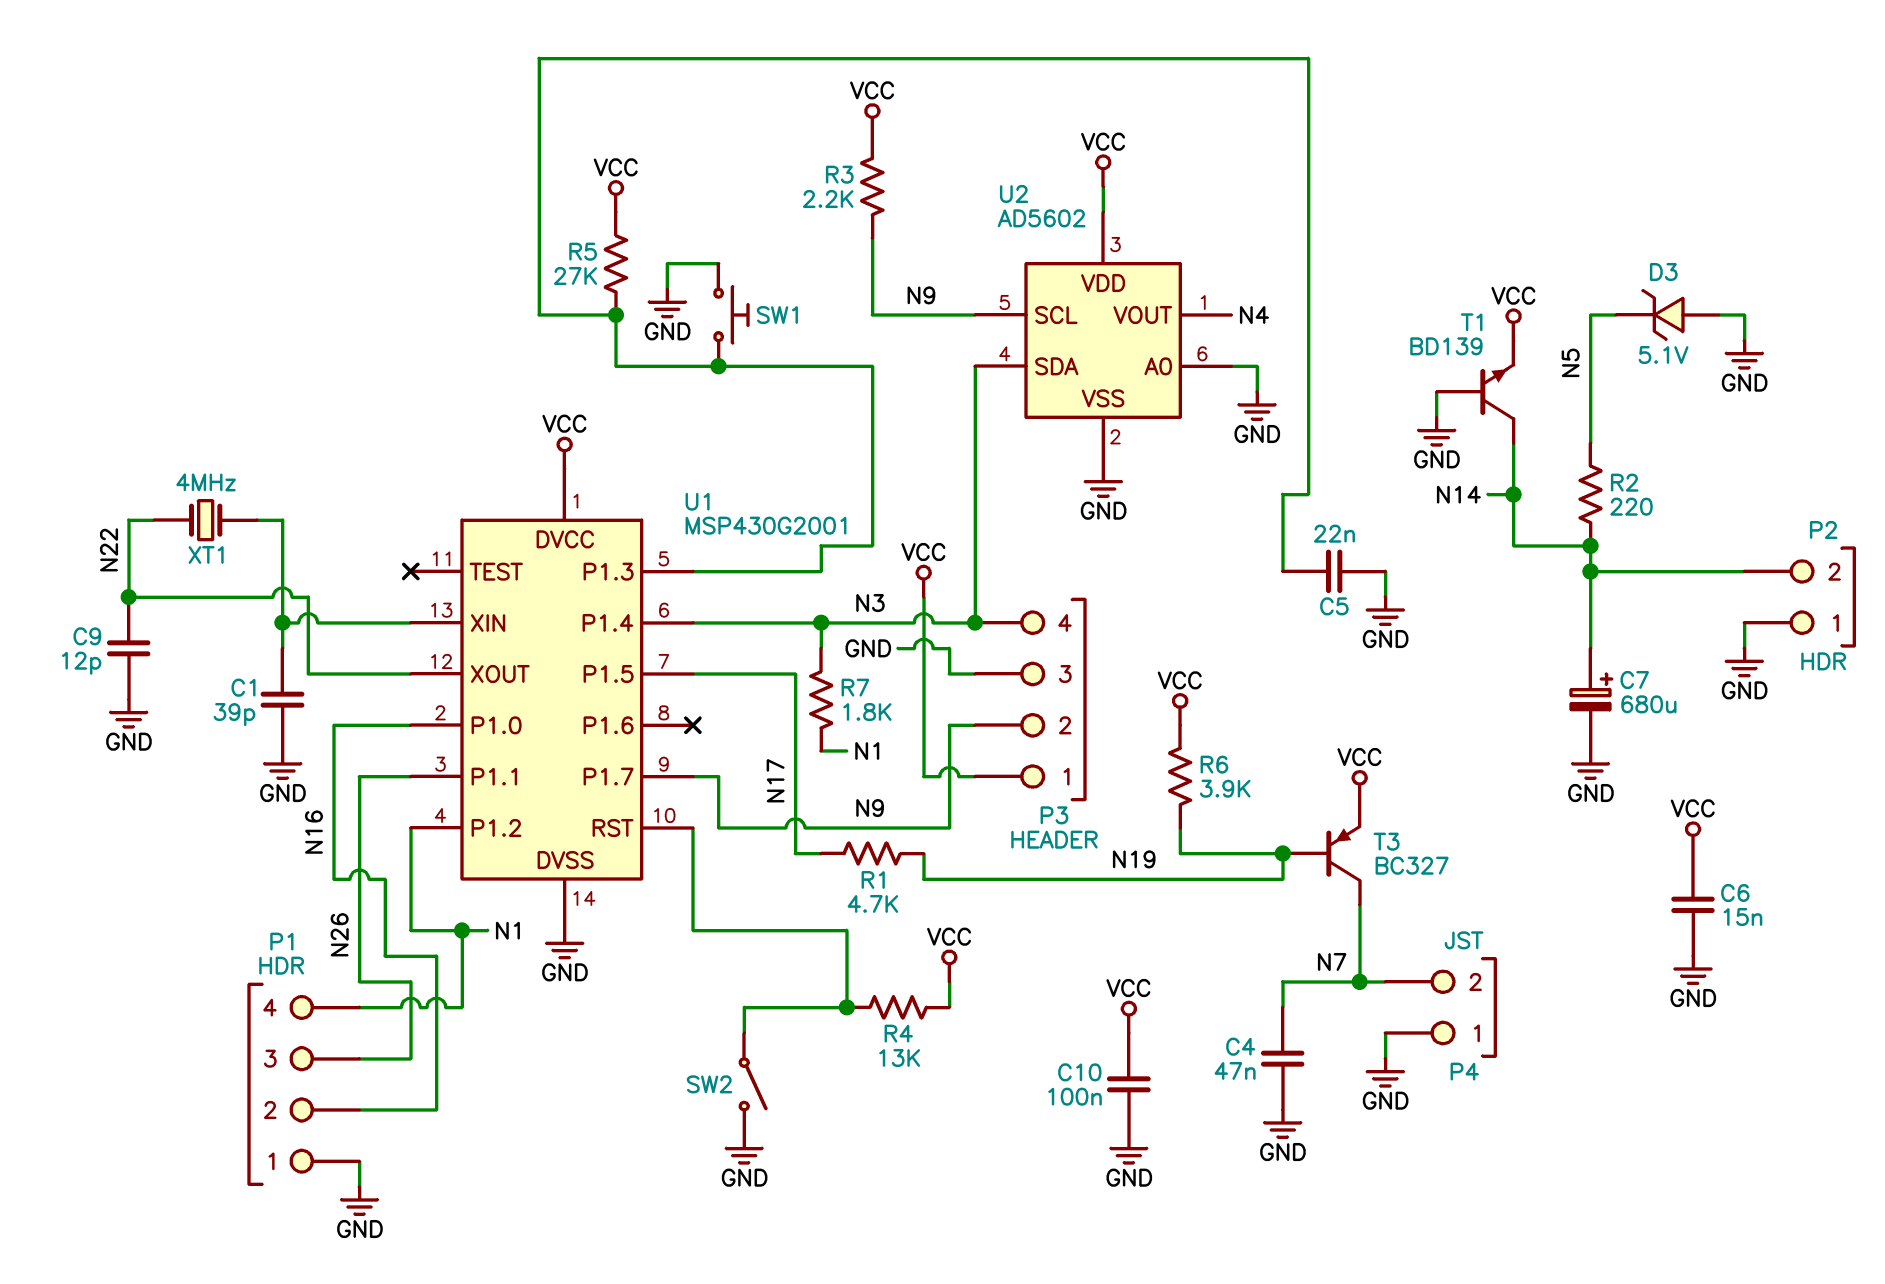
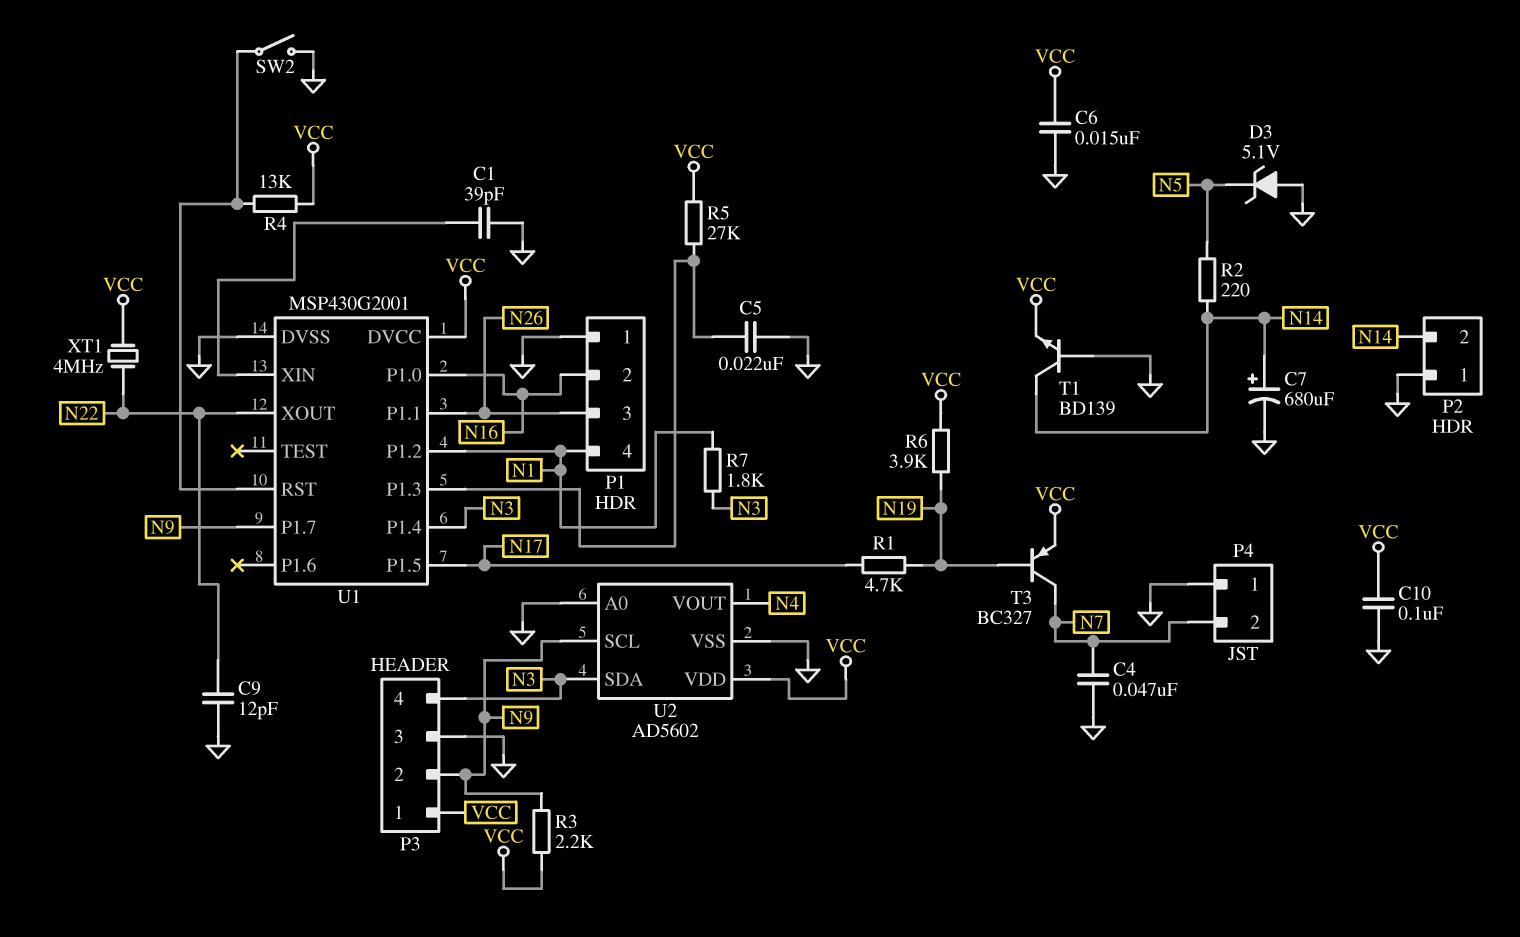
SW1: button (GND, U1/P1.3) -> none
XT1: 4MHz (N22, U1/XIN) -> 4MHz (N22, VCC)

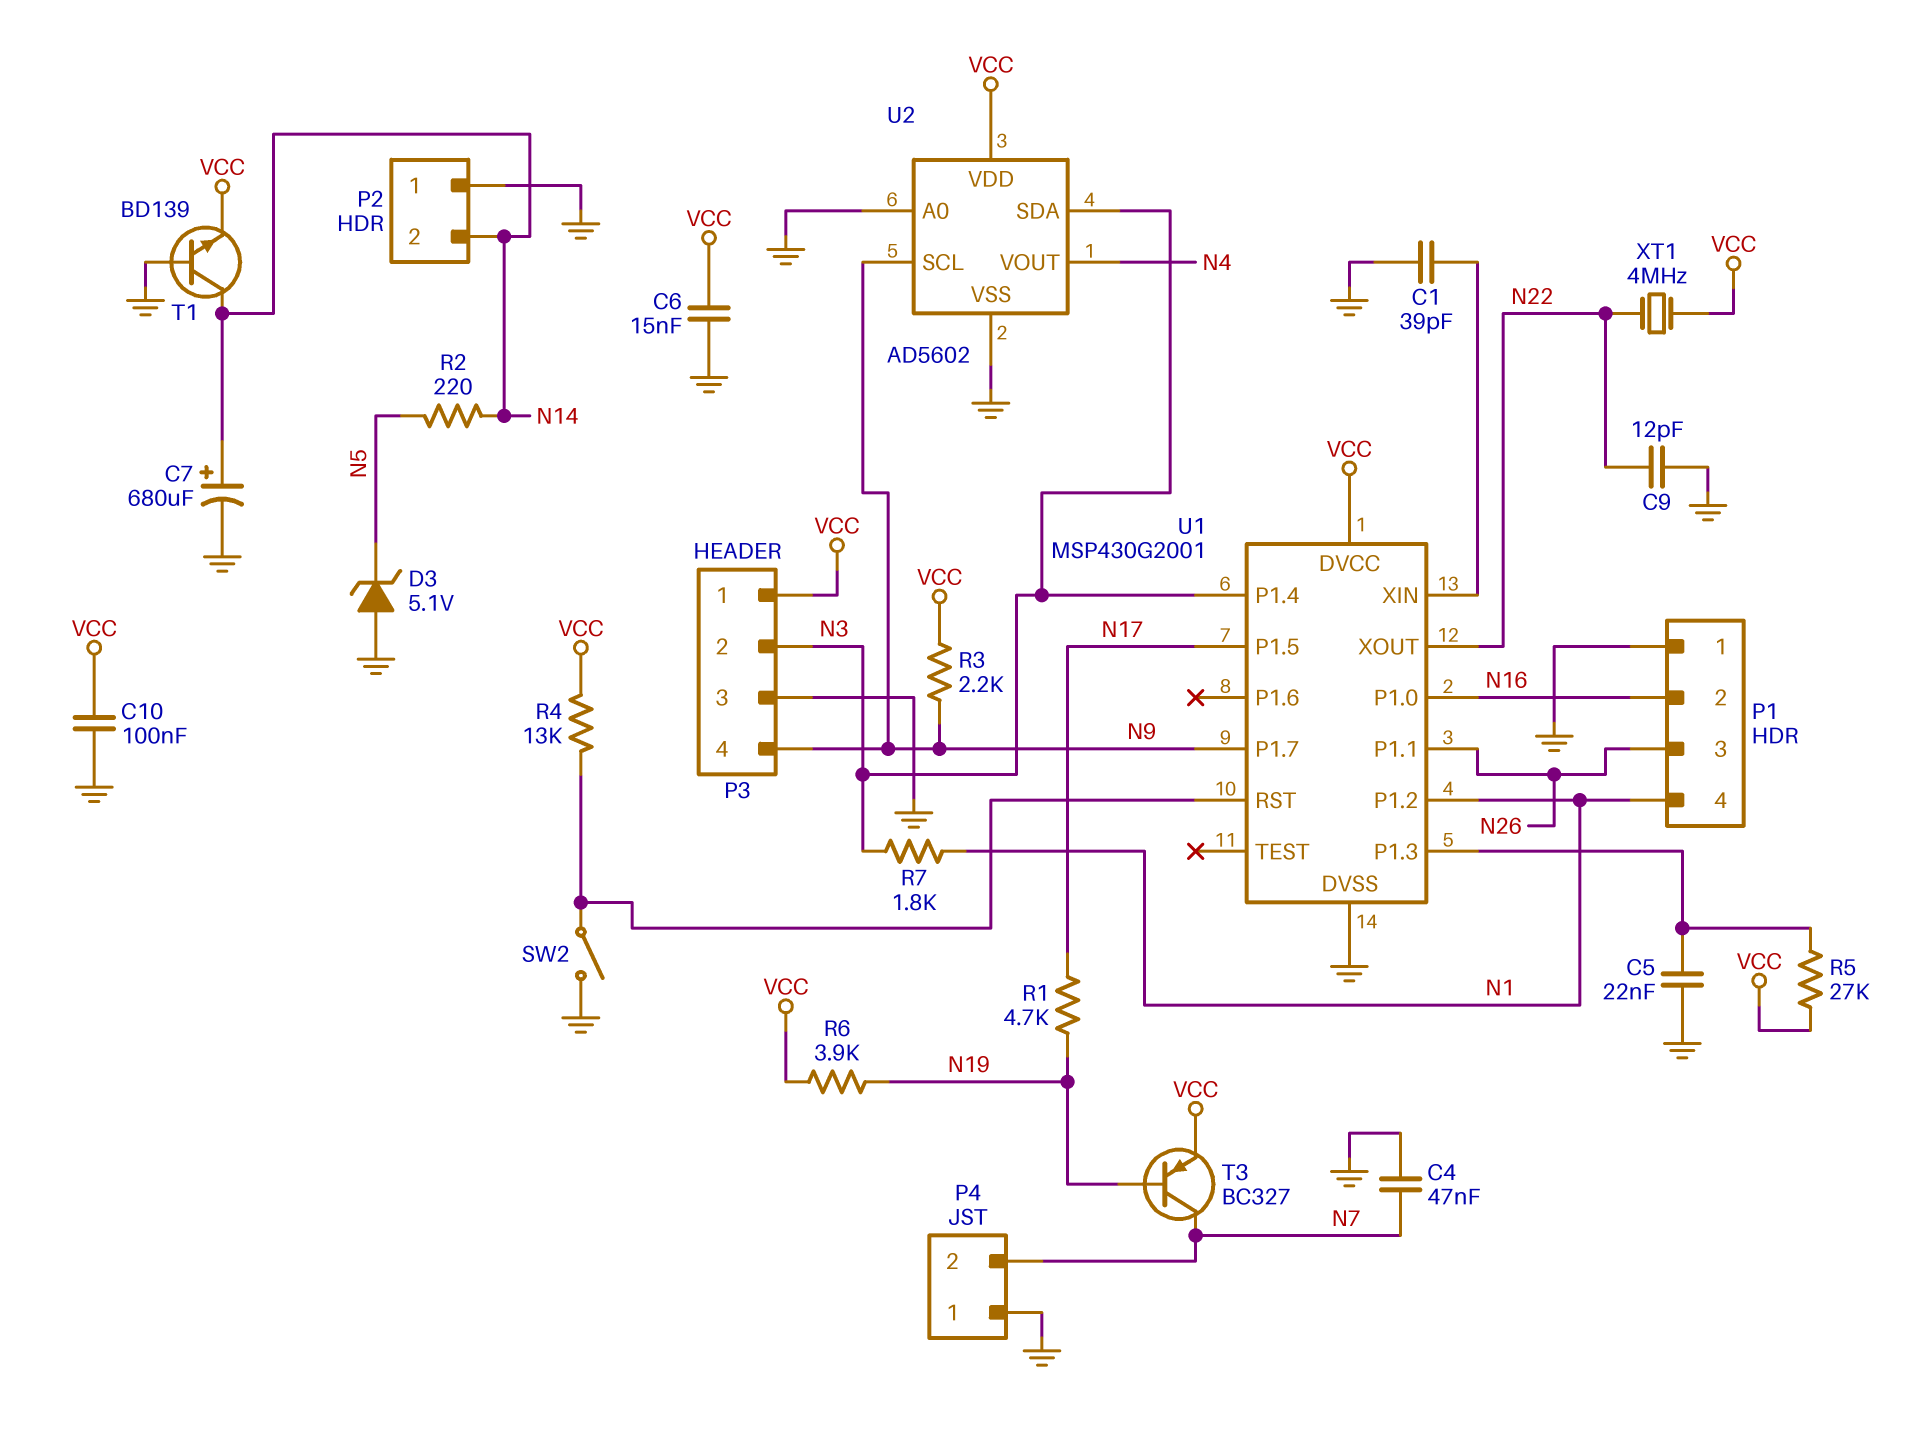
P3 pin 2: N9 -> N3
P3 pin 4: N3 -> N9

